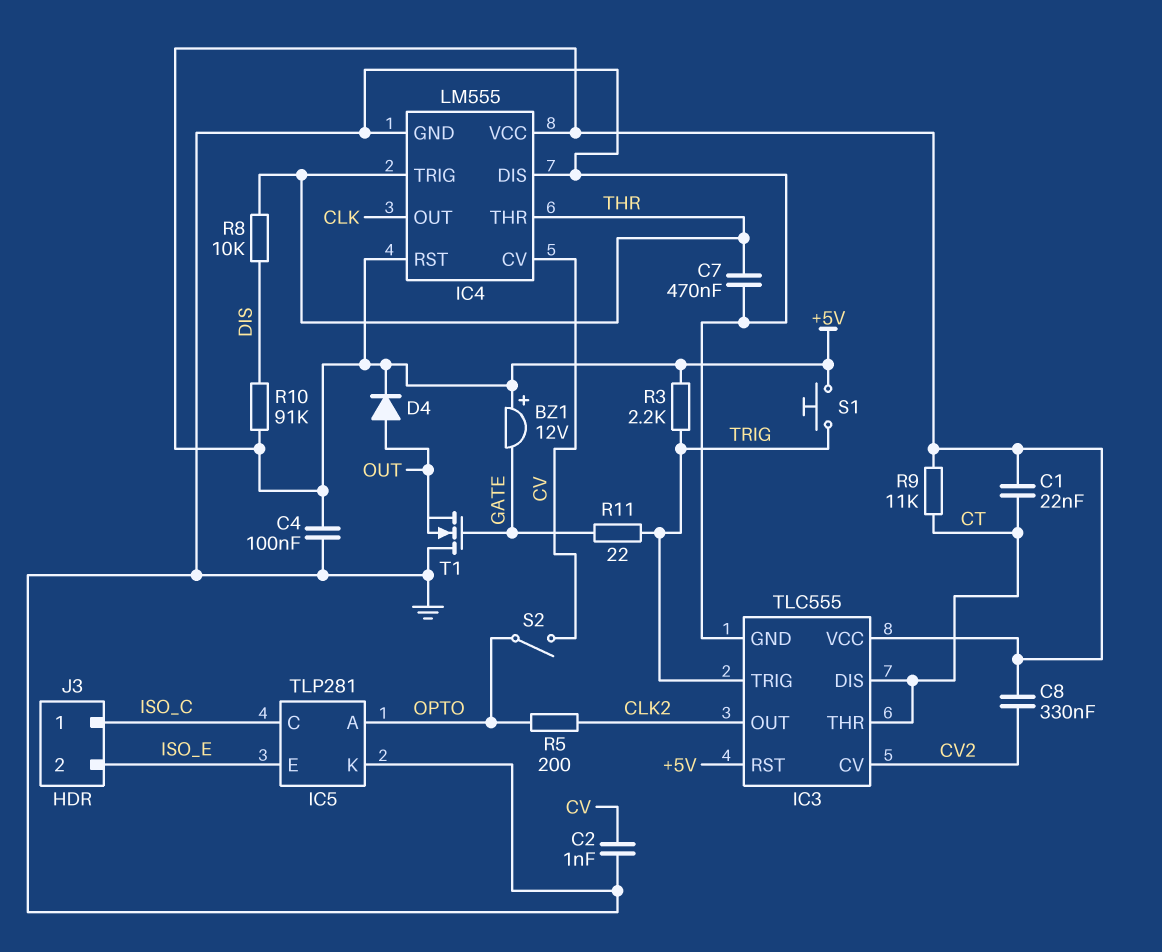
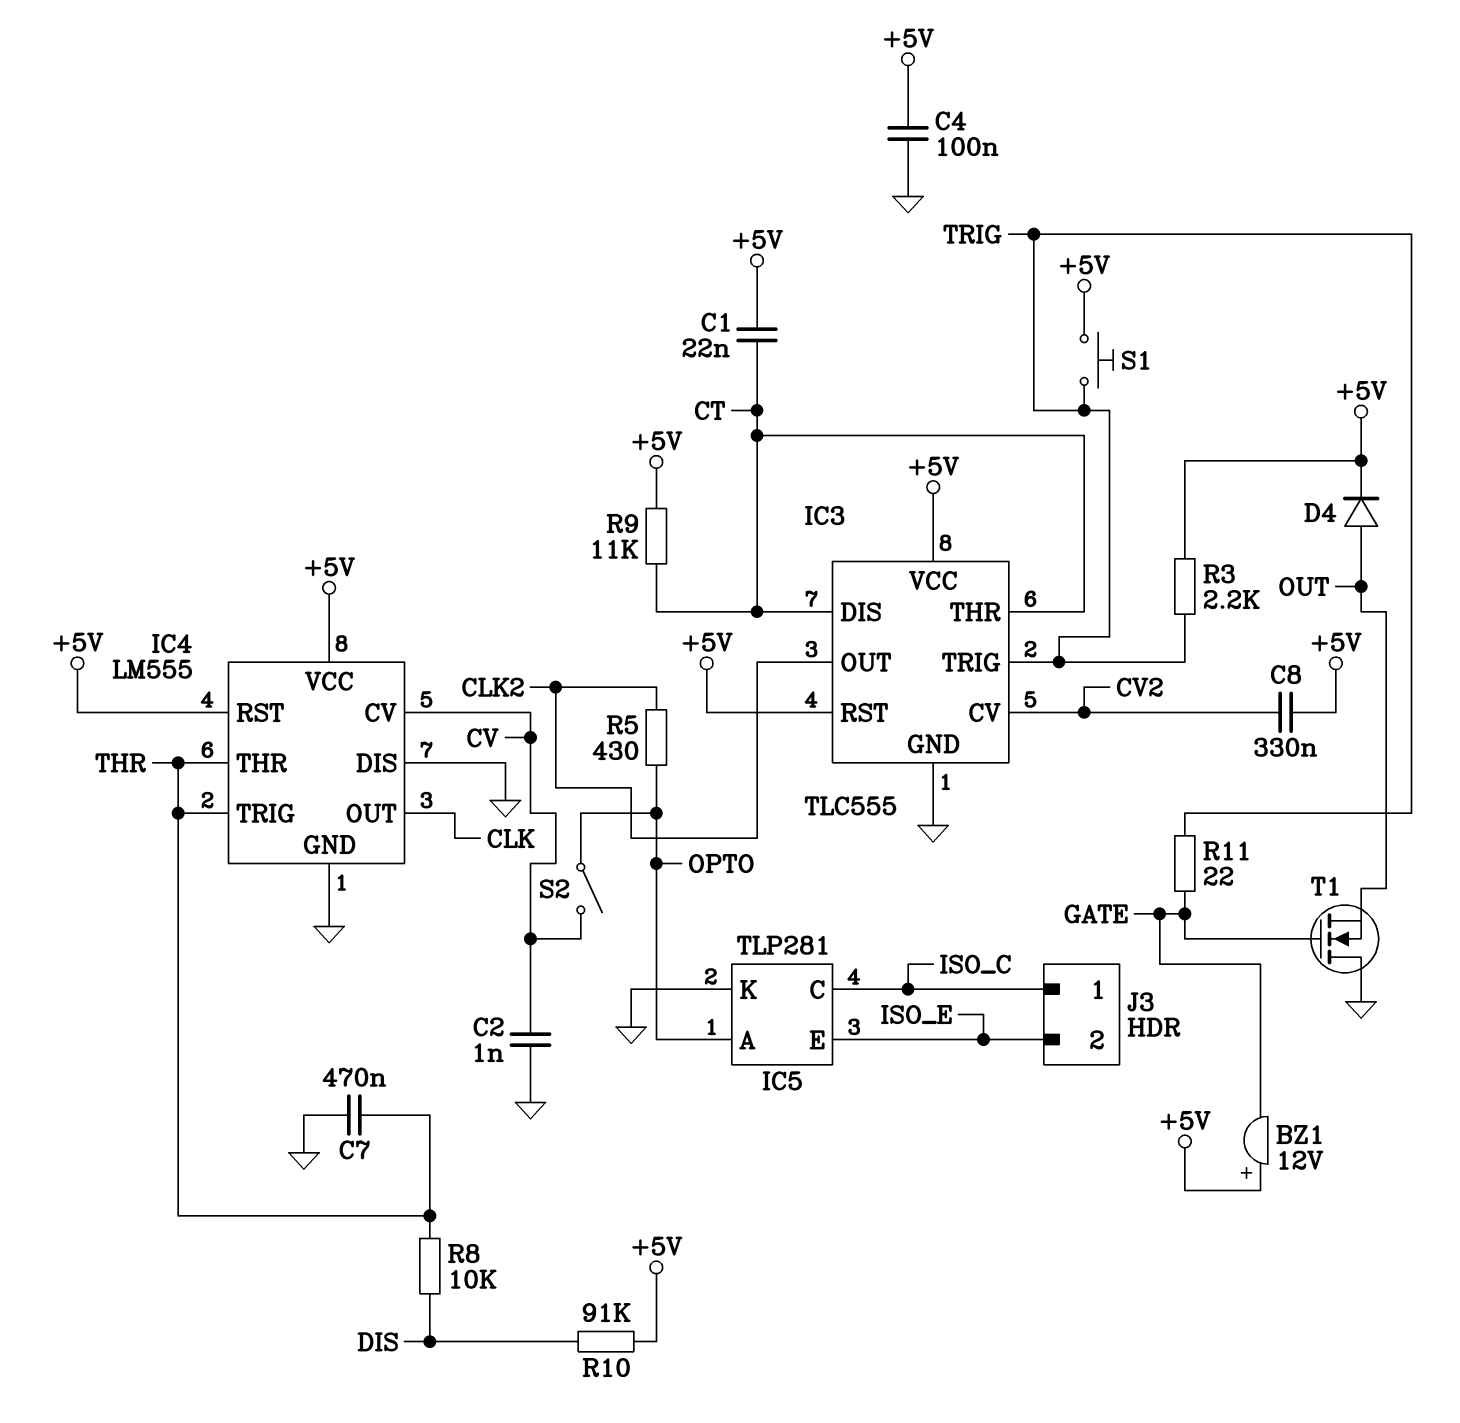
R5: 200 (CLK2, OPTO) -> 430 (CLK2, OPTO)

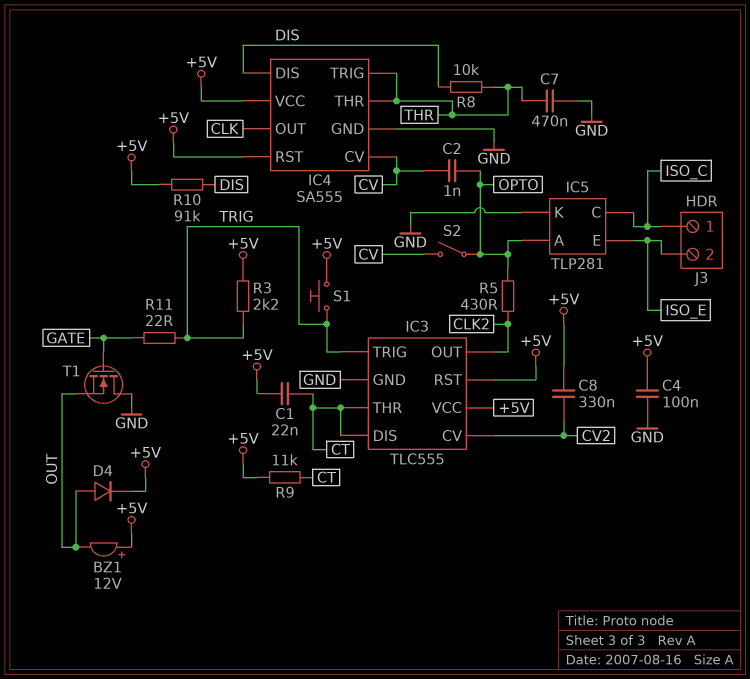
BZ1: buzzer 12V (plus +5V, minus GATE) -> buzzer 12V (plus +5V, minus OUT)
C2: 1nF (CV, GND) -> 1nF (CV, OPTO)
IC4: LM555 -> SA555
IC4 pin DIS: GND -> DIS

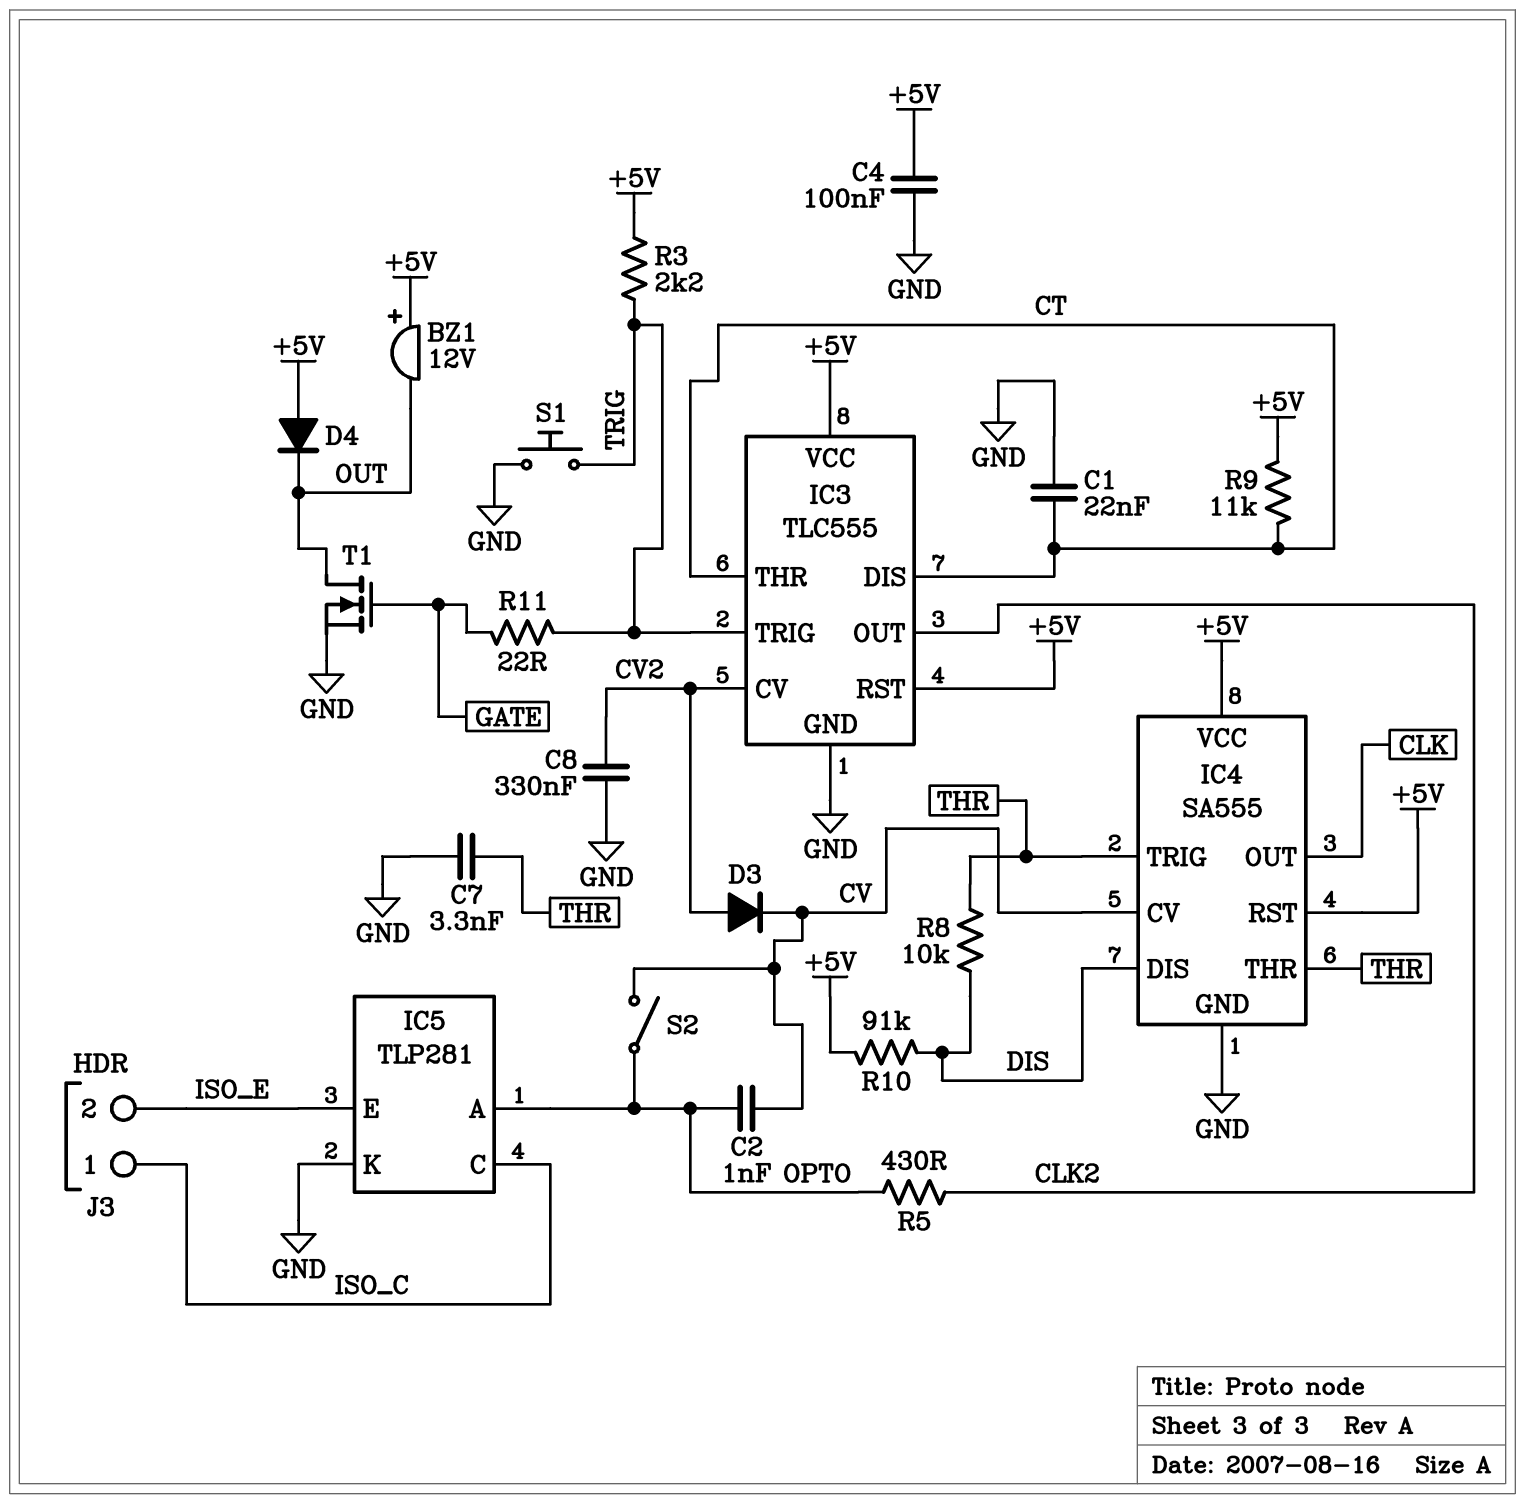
C1: 22nF (+5V, CT) -> 22nF (CT, GND)
C7: 470nF (GND, THR) -> 3.3nF (GND, THR)
C8: 330nF (+5V, CV2) -> 330nF (CV2, GND)
D3: none -> diode (A CV2, K CV)
D4: diode (A OUT, K +5V) -> diode (A +5V, K OUT)
S1: button (+5V, TRIG) -> button (GND, TRIG)
T1: NMOS (G GATE, D GND, S OUT) -> NMOS (G GATE, D OUT, S GND)

